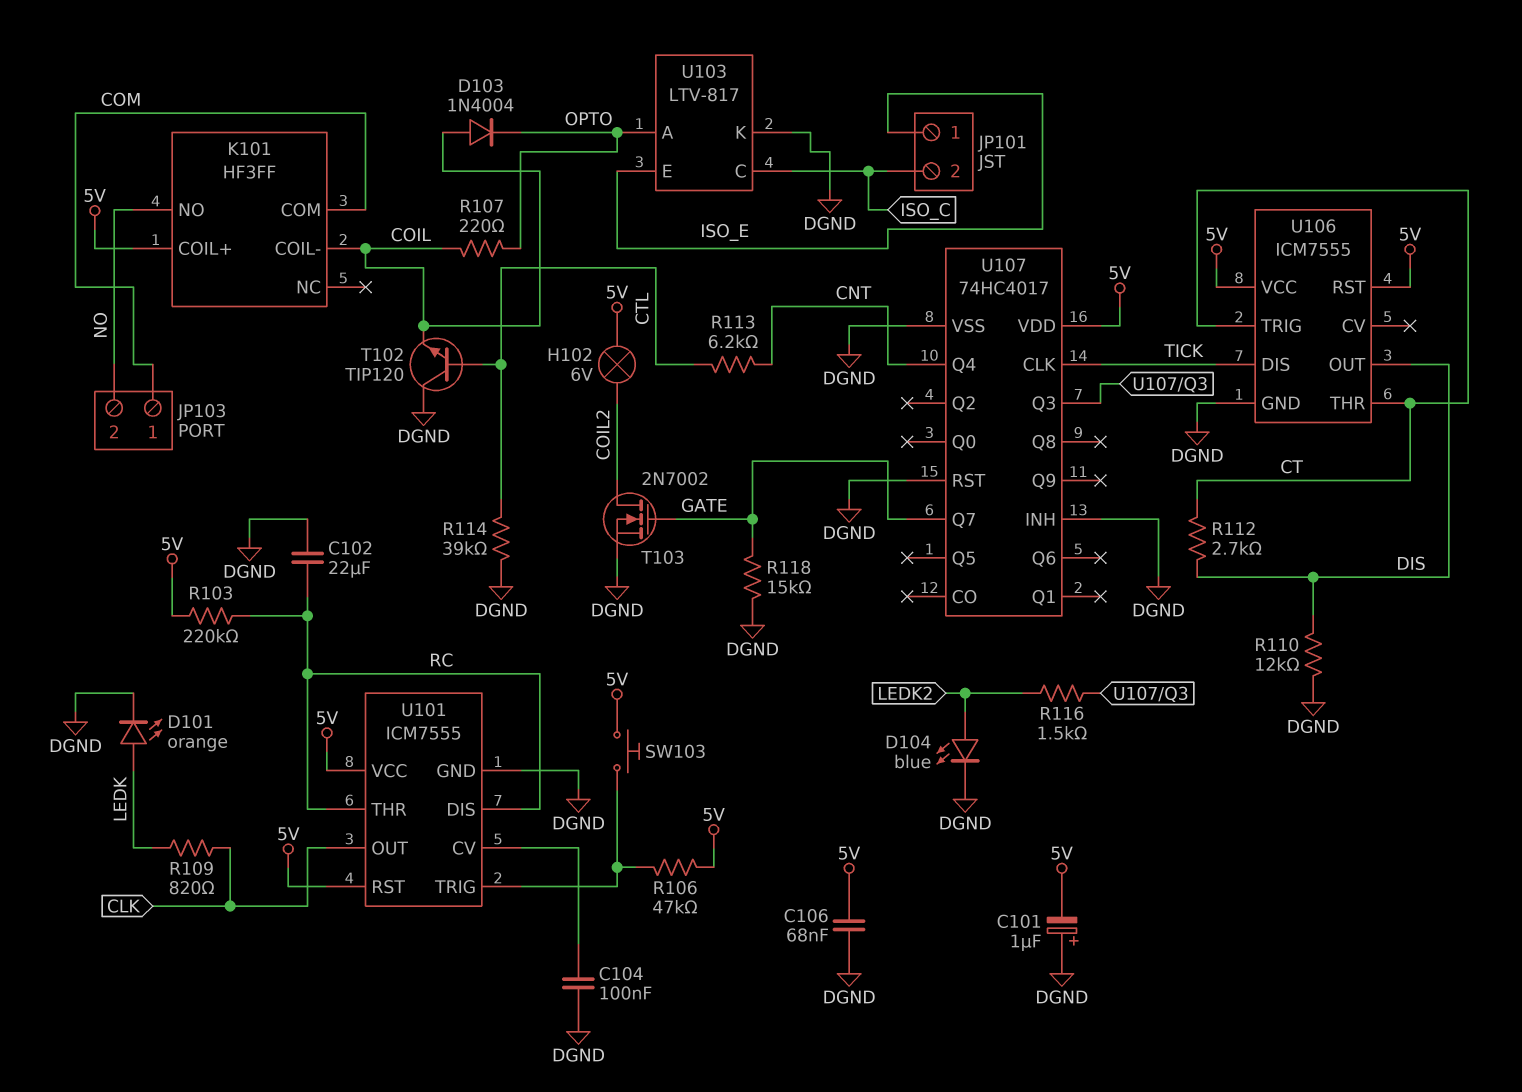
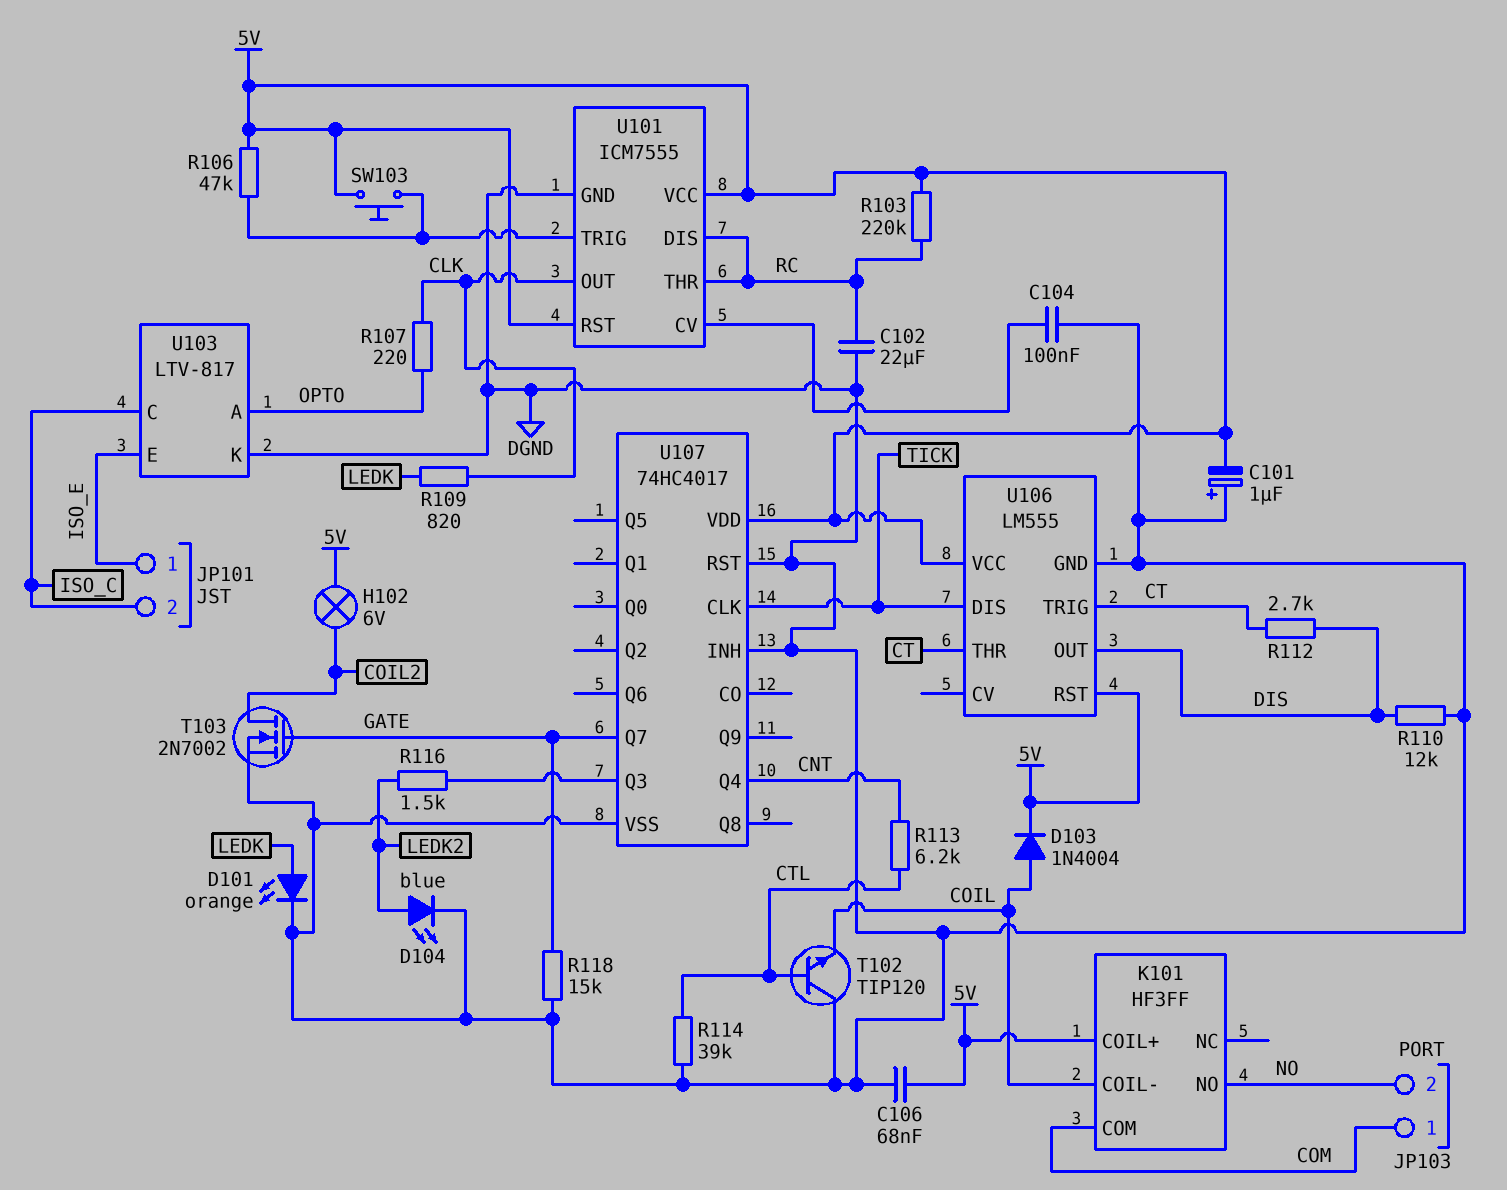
D103: diode 1N4004 (A COIL, K OPTO) -> diode 1N4004 (A COIL, K 5V)
R107: 220 (COIL, OPTO) -> 220 (CLK, OPTO)
U106: ICM7555 -> LM555

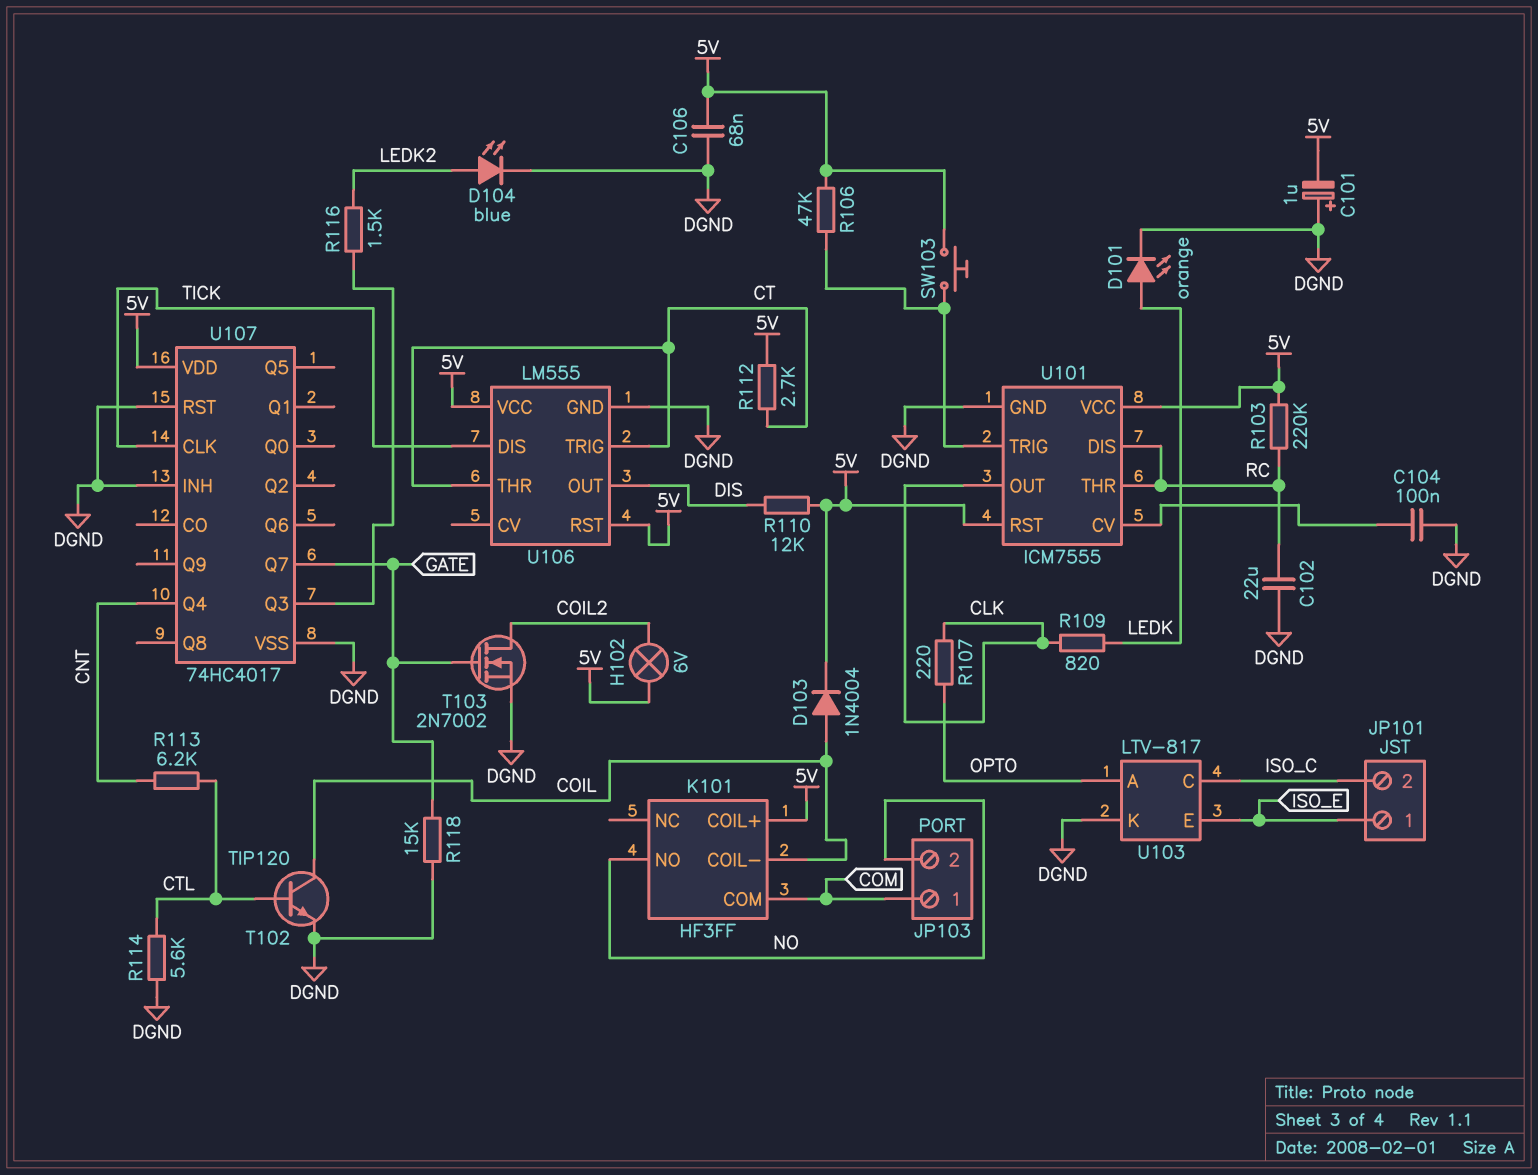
R110: 12k (DGND, DIS) -> 12k (5V, DIS)
R112: 2.7k (CT, DIS) -> 2.7k (5V, CT)
R114: 39k (CTL, DGND) -> 5.6k (CTL, DGND)
T102: NPN TIP120 (B CTL, C DGND, E COIL) -> NPN TIP120 (B CTL, C COIL, E DGND)

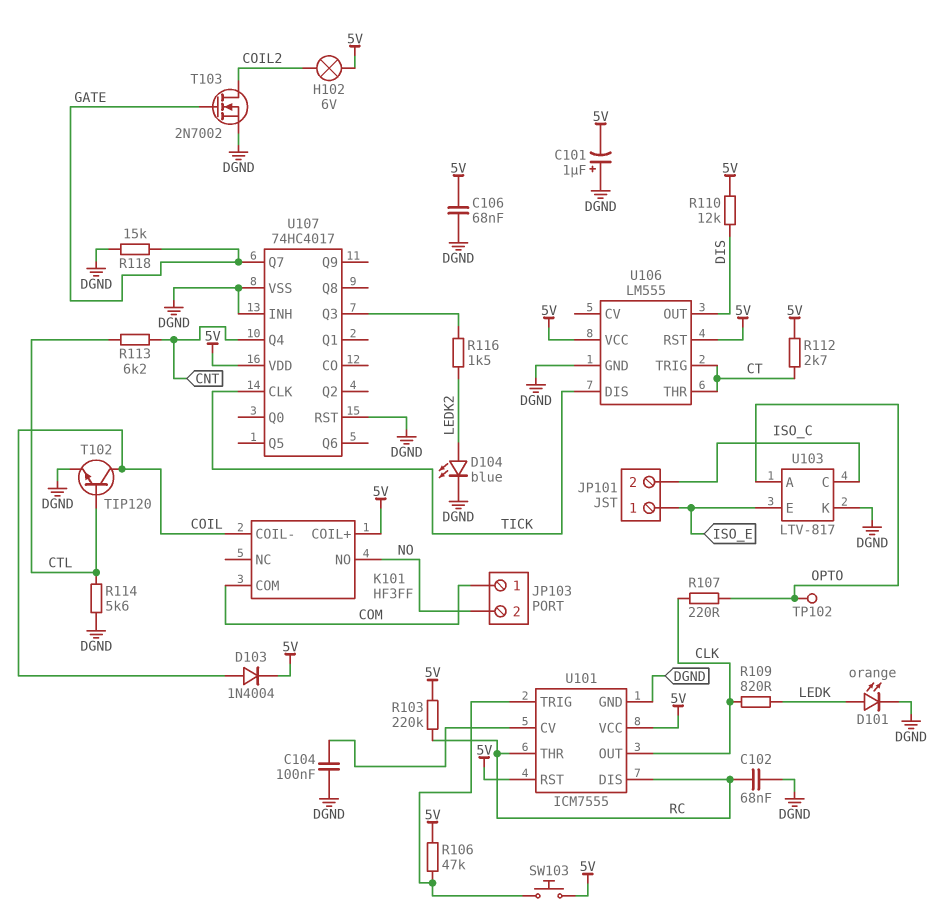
C102: 22uF (DGND, RC) -> 68nF (DGND, RC)
TP102: none -> test point (OPTO)

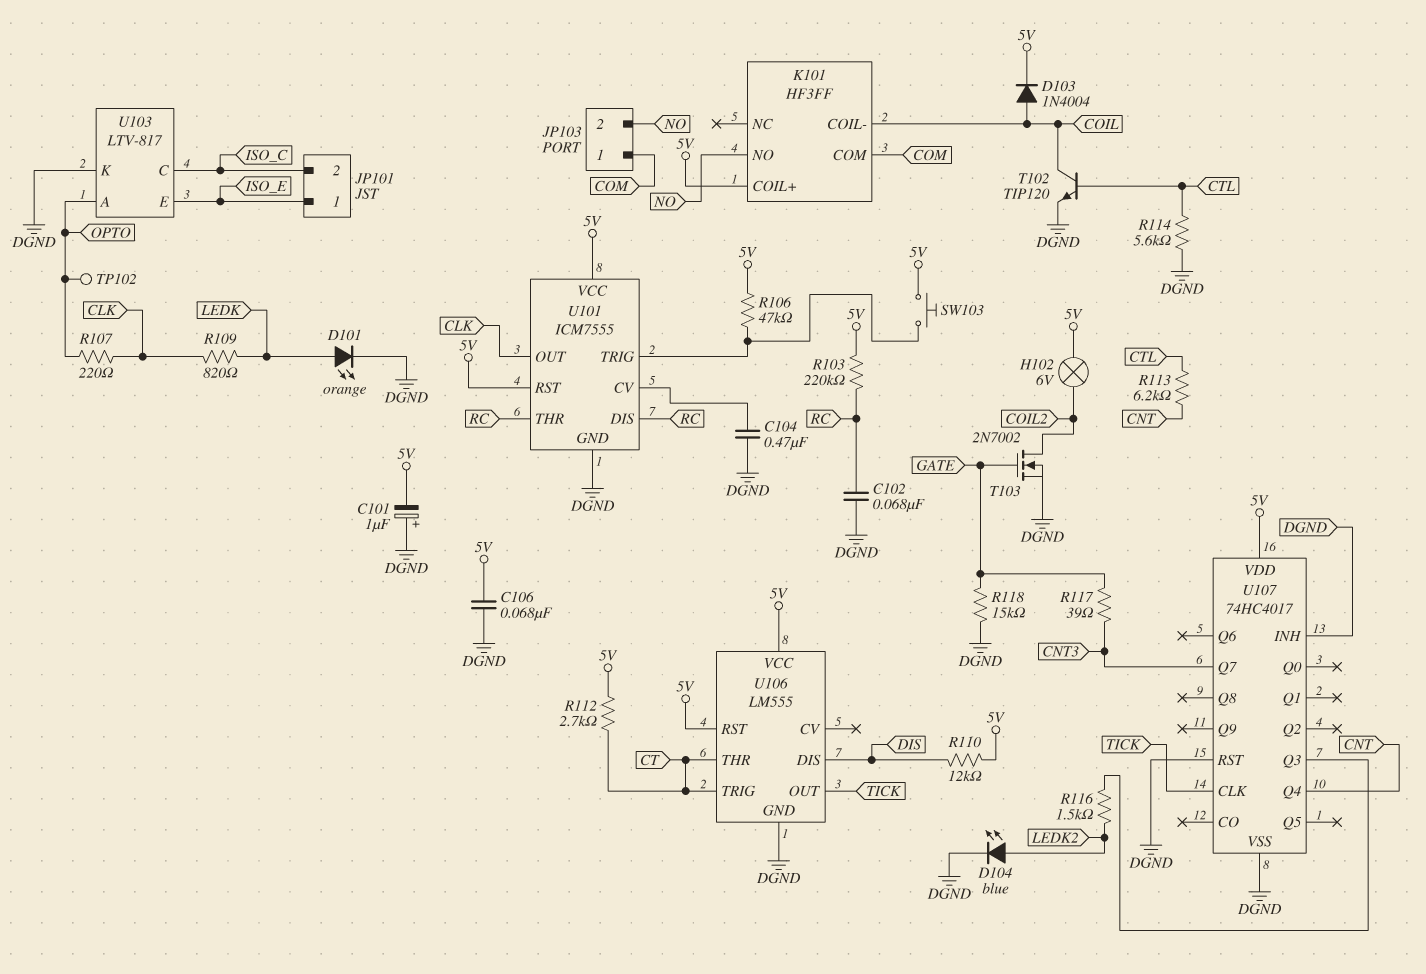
C104: 100nF (DGND, U101/CV) -> 470nF (DGND, U101/CV)
R117: none -> 39 (CNT3, GATE)
U106 pin DIS: TICK -> DIS
U106 pin OUT: DIS -> TICK
U107 pin Q7: GATE -> CNT3

